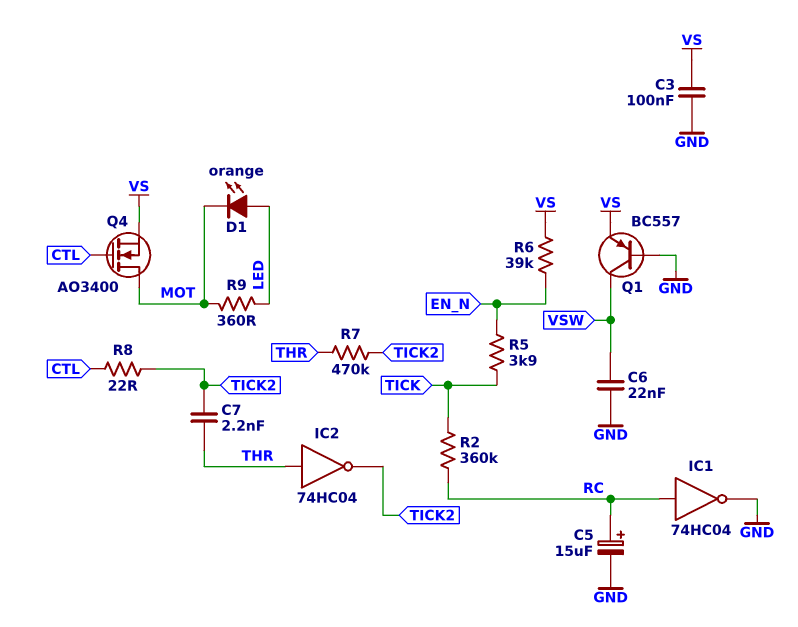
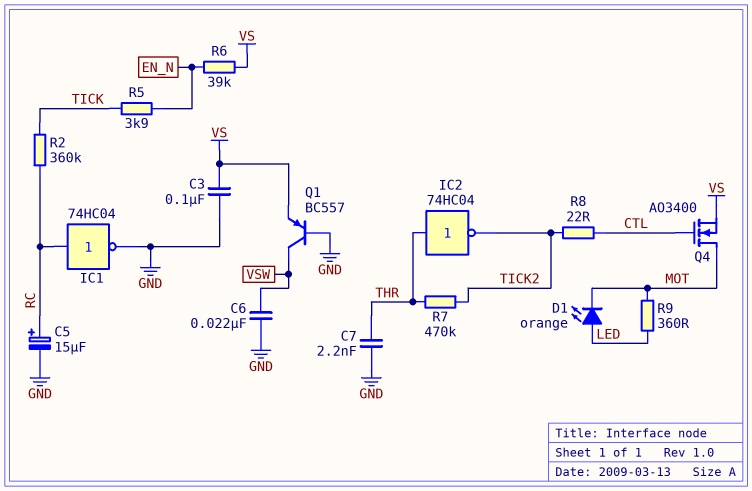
C7: 2.2nF (THR, TICK2) -> 2.2nF (GND, THR)

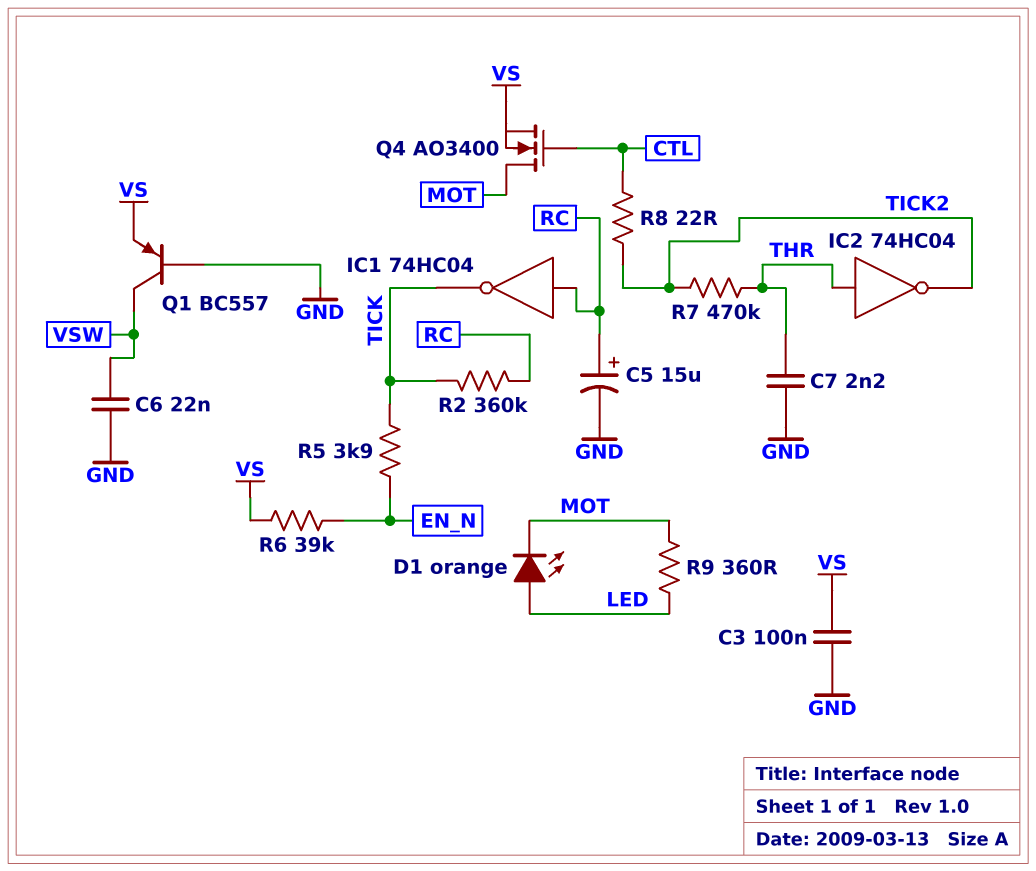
IC1: NOT 74HC04 (in RC, out GND) -> NOT 74HC04 (in RC, out TICK)

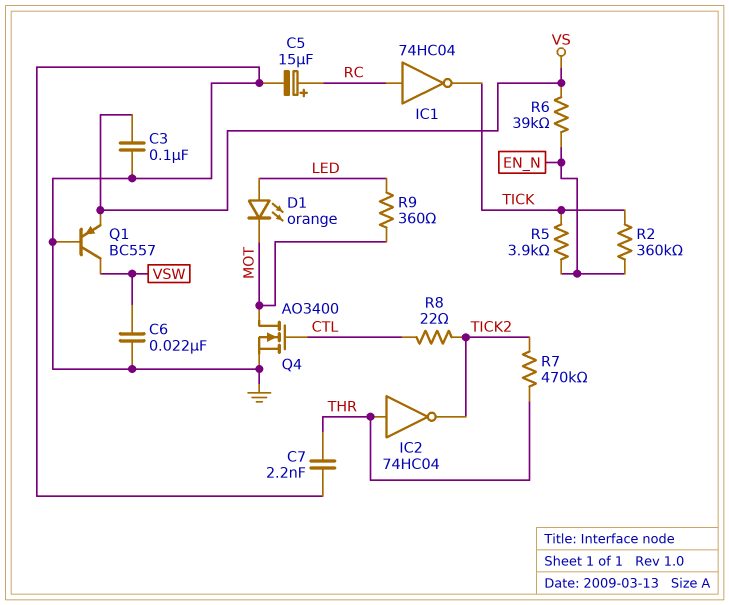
Q4: NMOS AO3400 (G CTL, D MOT, S VS) -> NMOS AO3400 (G CTL, D MOT, S GND)
R2: 360k (RC, TICK) -> 360k (EN_N, TICK)

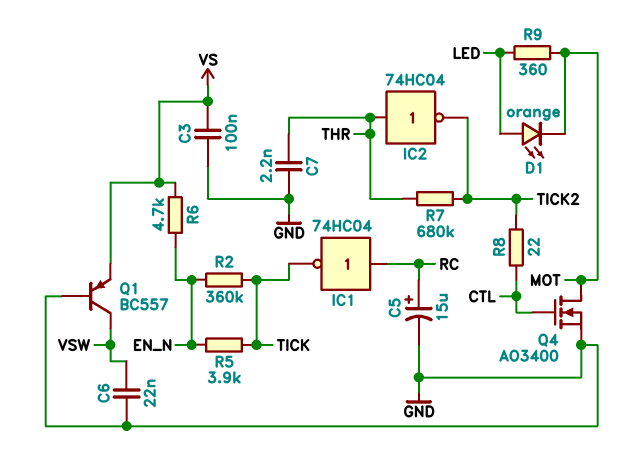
R6: 39k (EN_N, VS) -> 4.7k (EN_N, VS)
R7: 470k (THR, TICK2) -> 680k (THR, TICK2)

